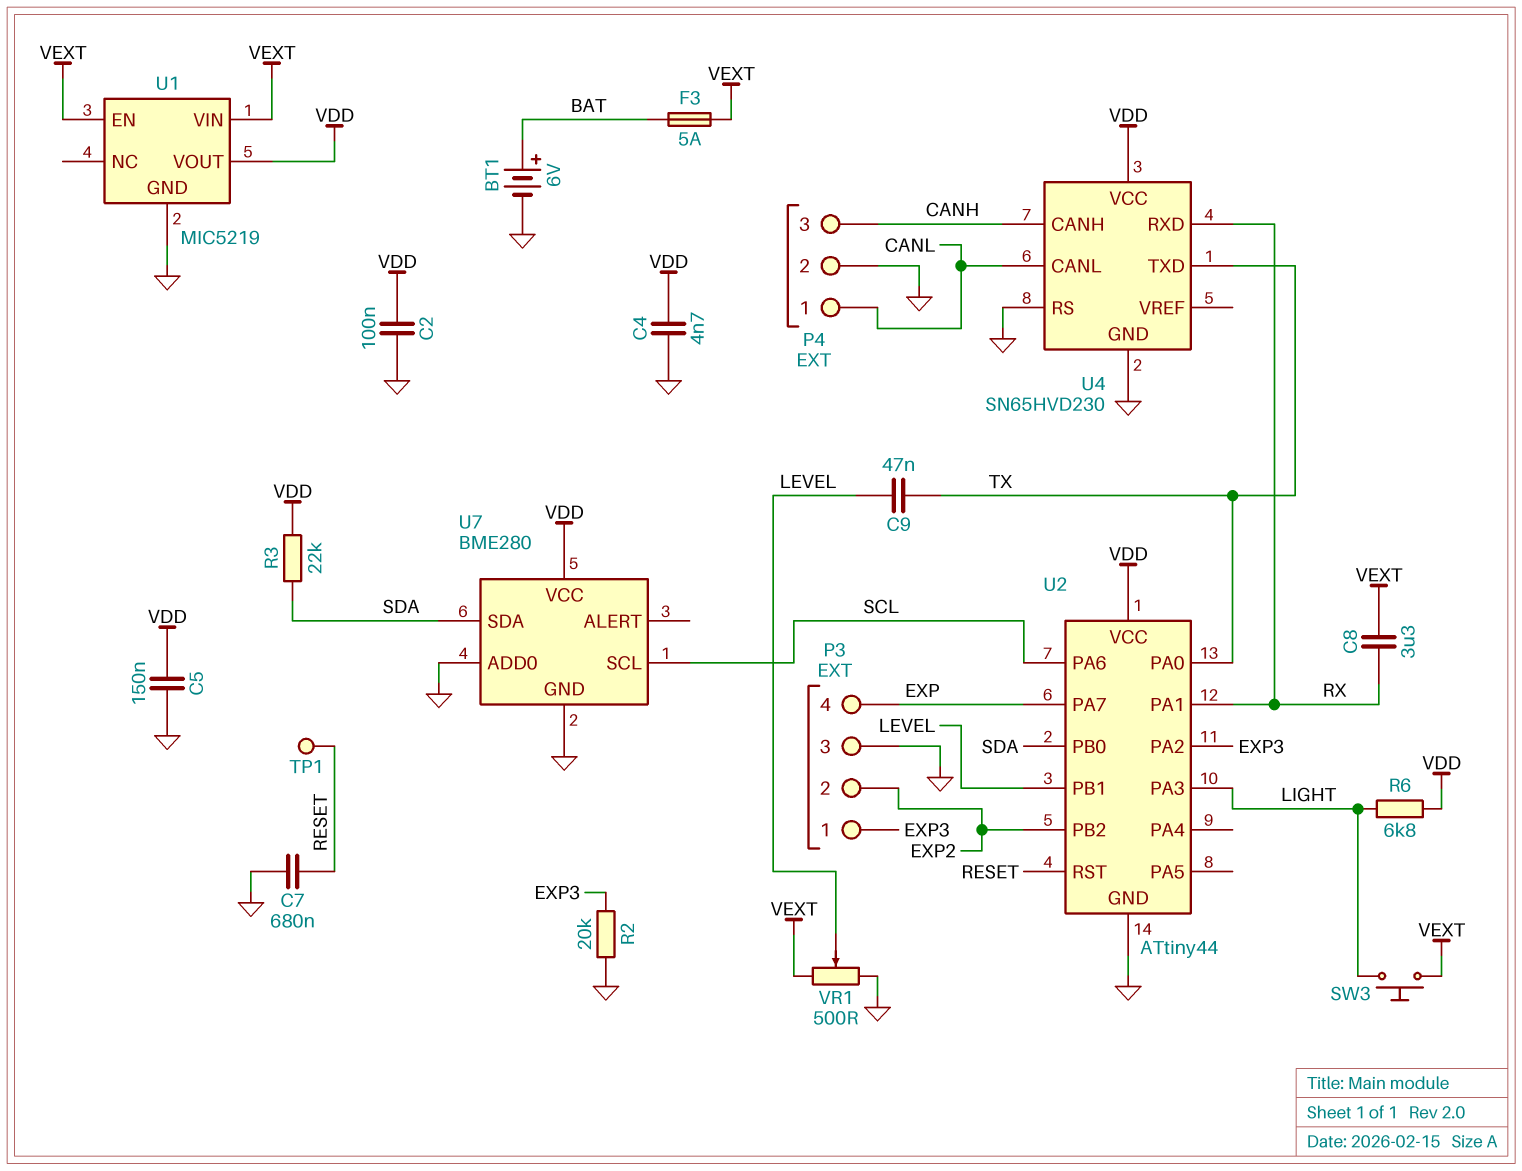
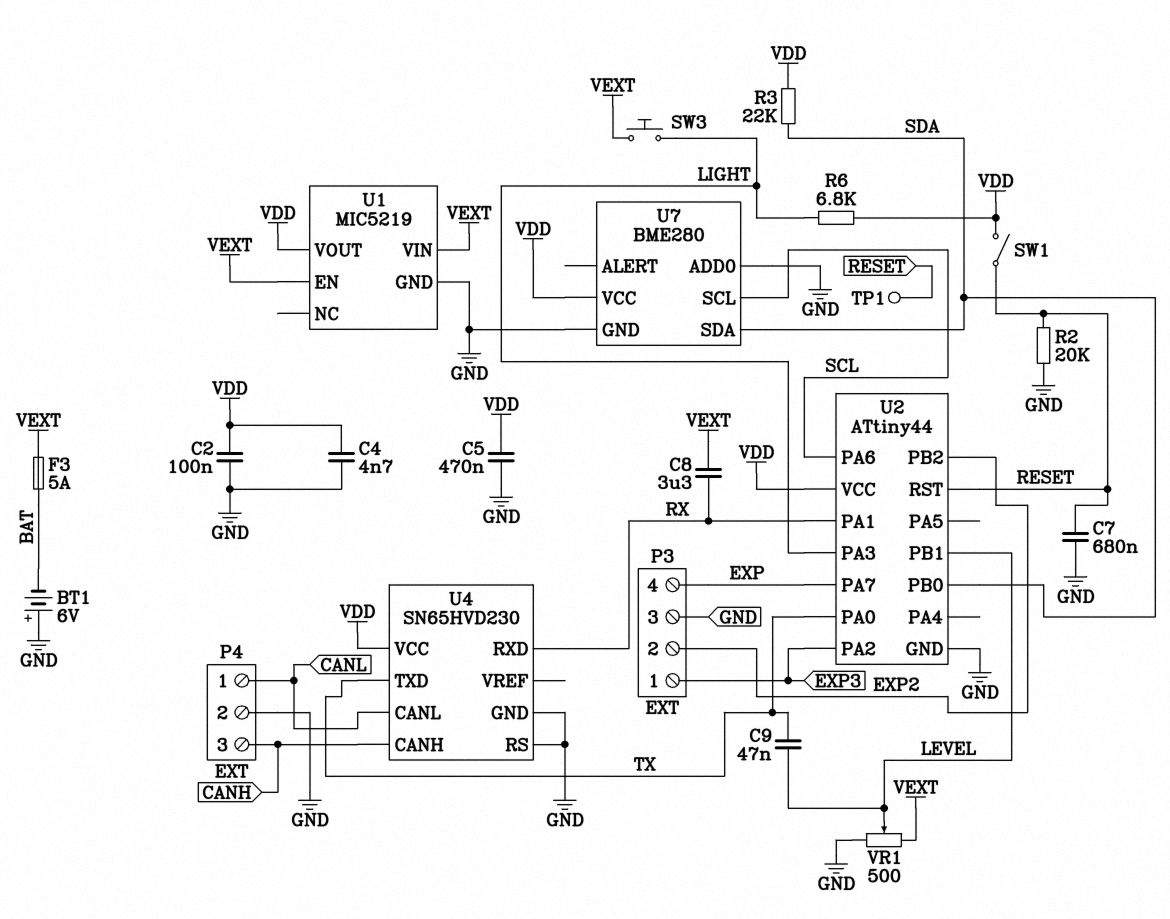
BT1: 6V (plus BAT, minus GND) -> 6V (plus GND, minus BAT)
C5: 150nF (GND, VDD) -> 470nF (GND, VDD)
R2: 20k (EXP3, GND) -> 20k (GND, RESET)
SW1: none -> switch (RESET, VDD)

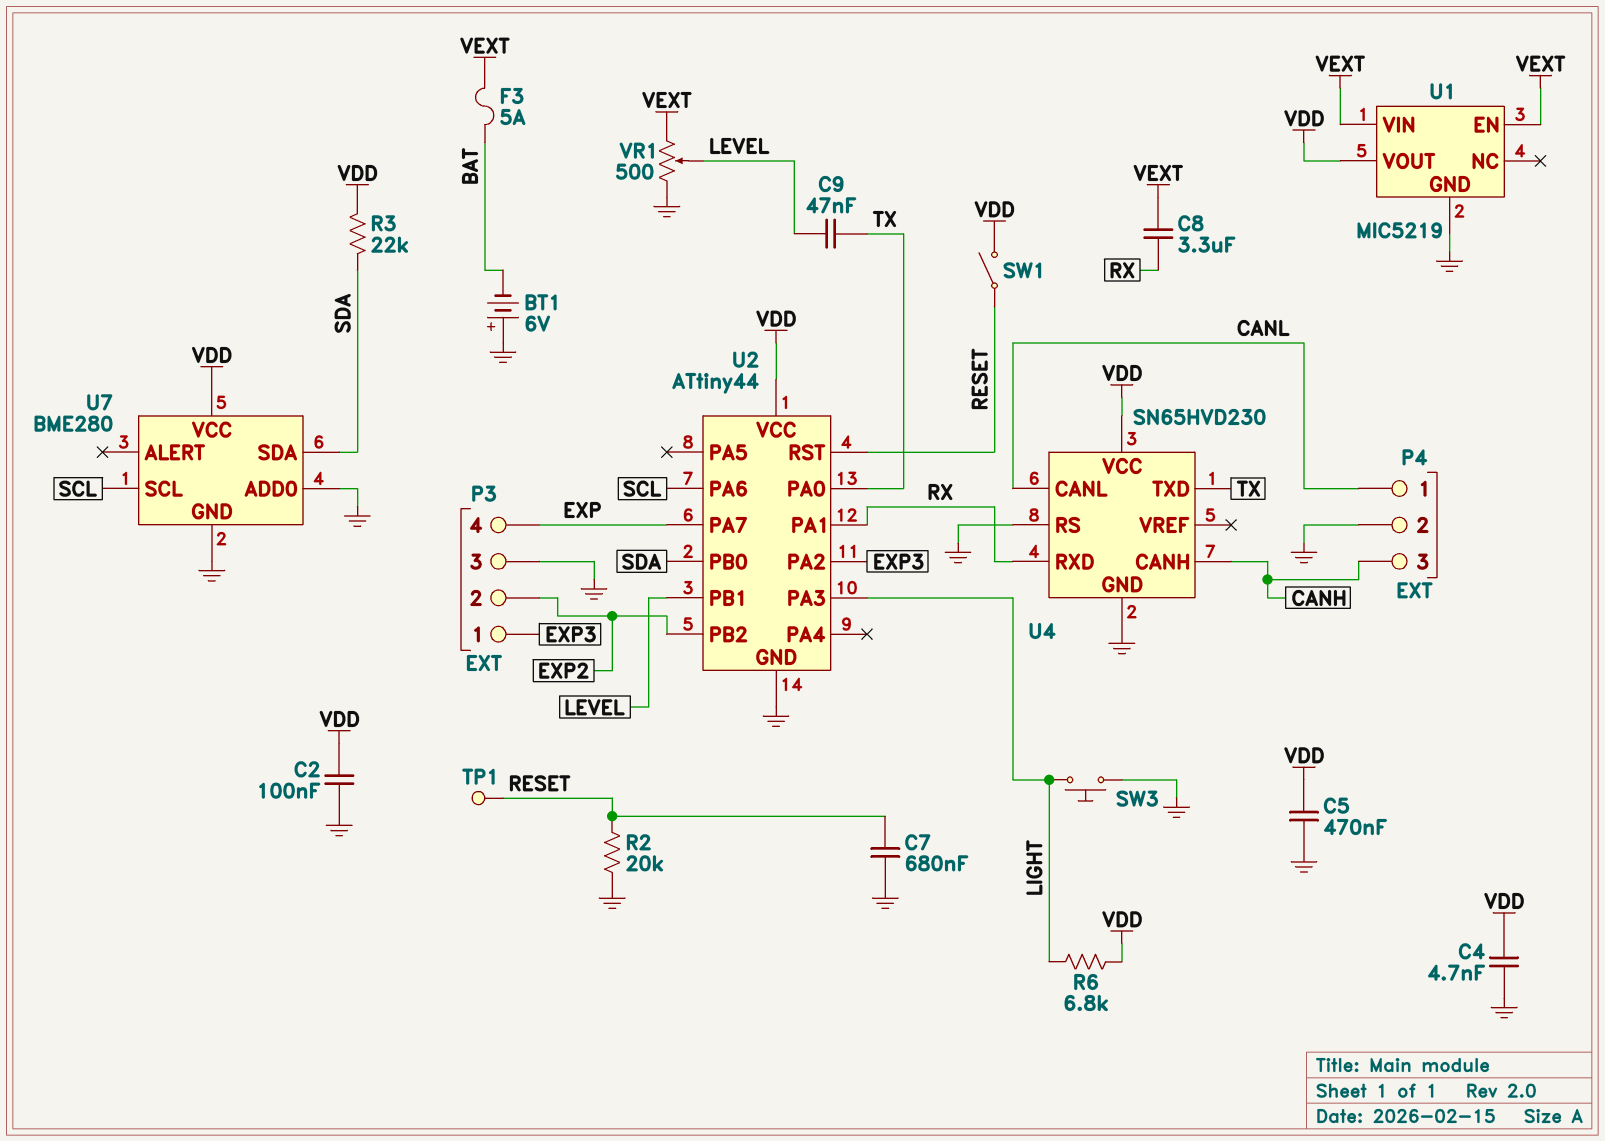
SW3: button (LIGHT, VEXT) -> button (GND, LIGHT)

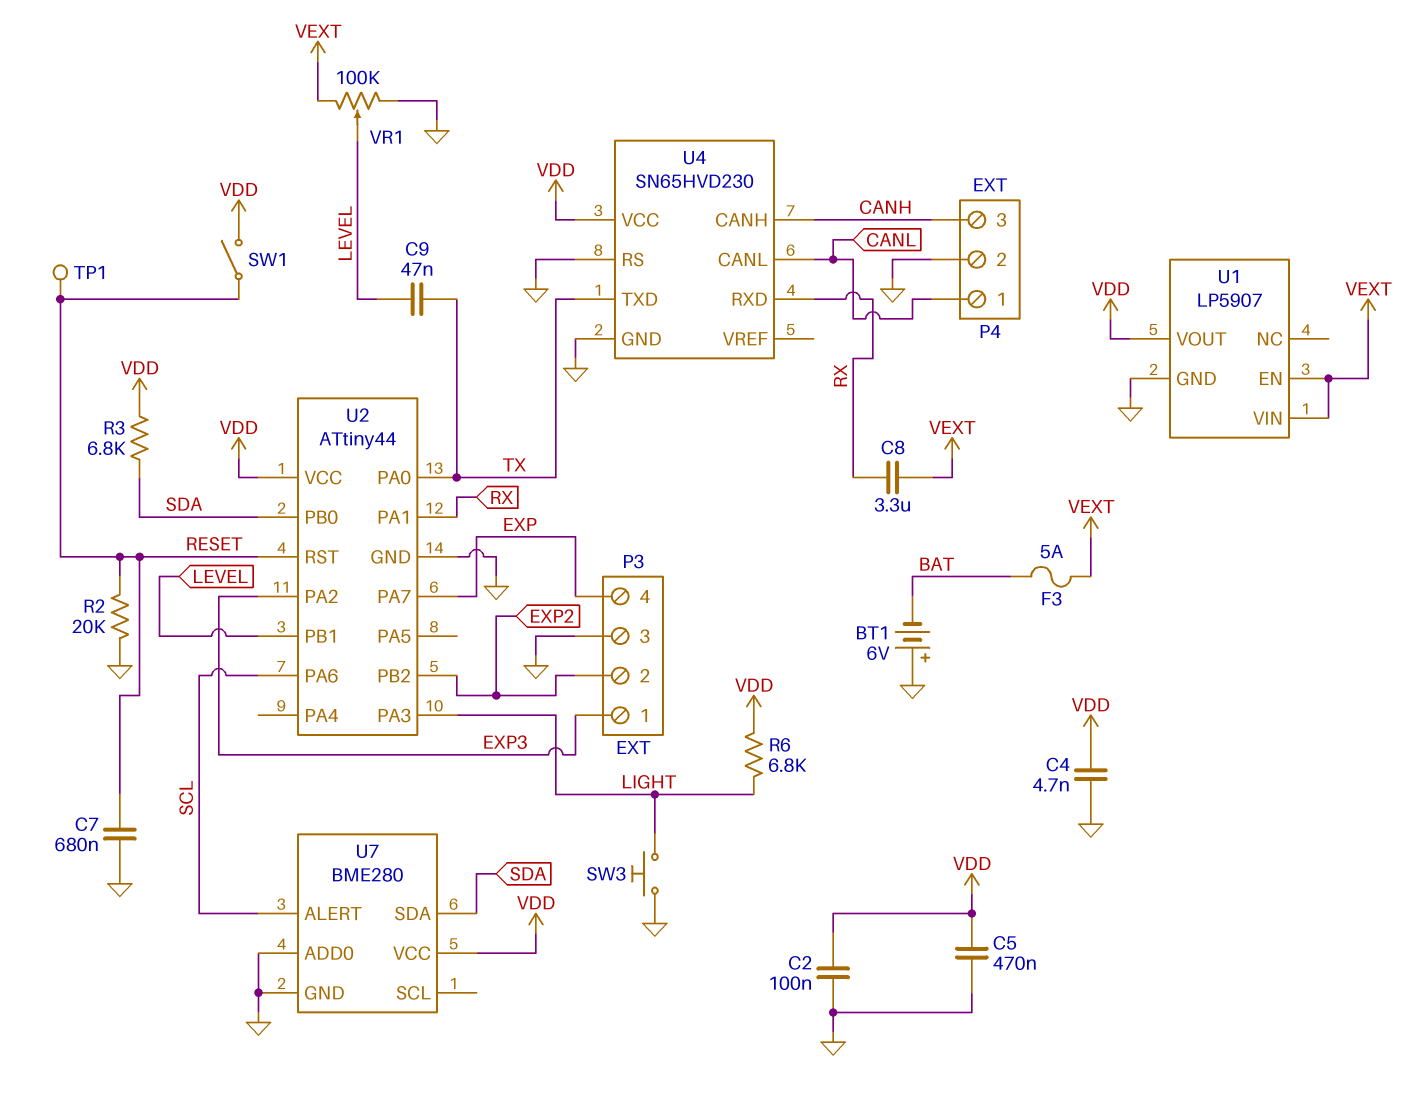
R3: 22k (SDA, VDD) -> 6.8k (SDA, VDD)
U1: MIC5219 -> LP5907
U7 pin ALERT: none -> SCL
U7 pin SCL: SCL -> none
VR1: 500 (GND, VEXT, wiper LEVEL) -> 100k (GND, VEXT, wiper LEVEL)

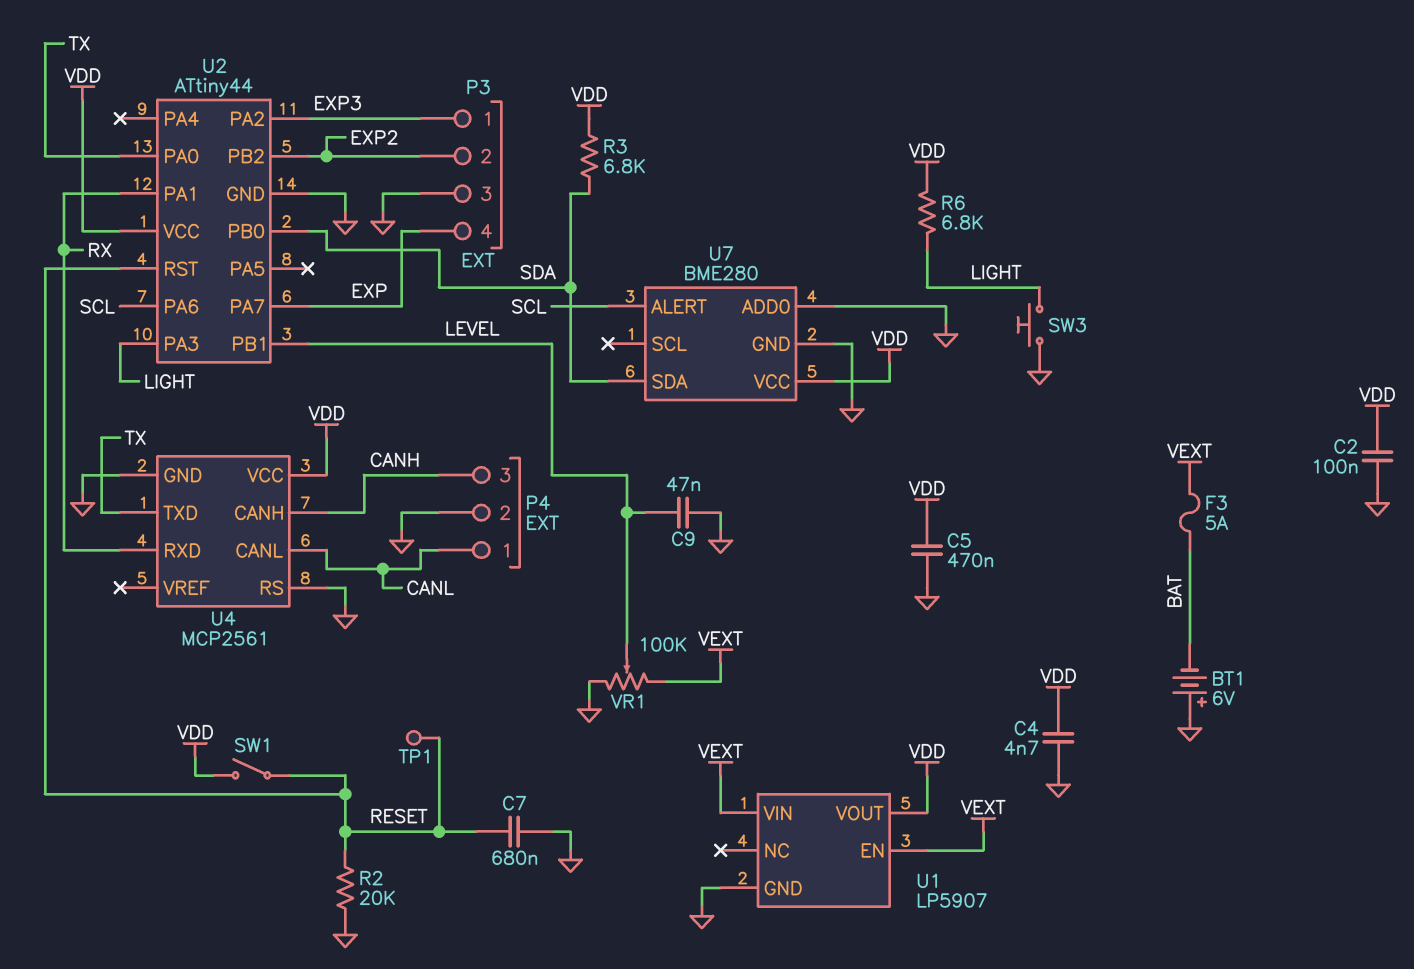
C8: 3.3uF (RX, VEXT) -> none
C9: 47nF (LEVEL, TX) -> 47nF (GND, LEVEL)
U4: SN65HVD230 -> MCP2561

